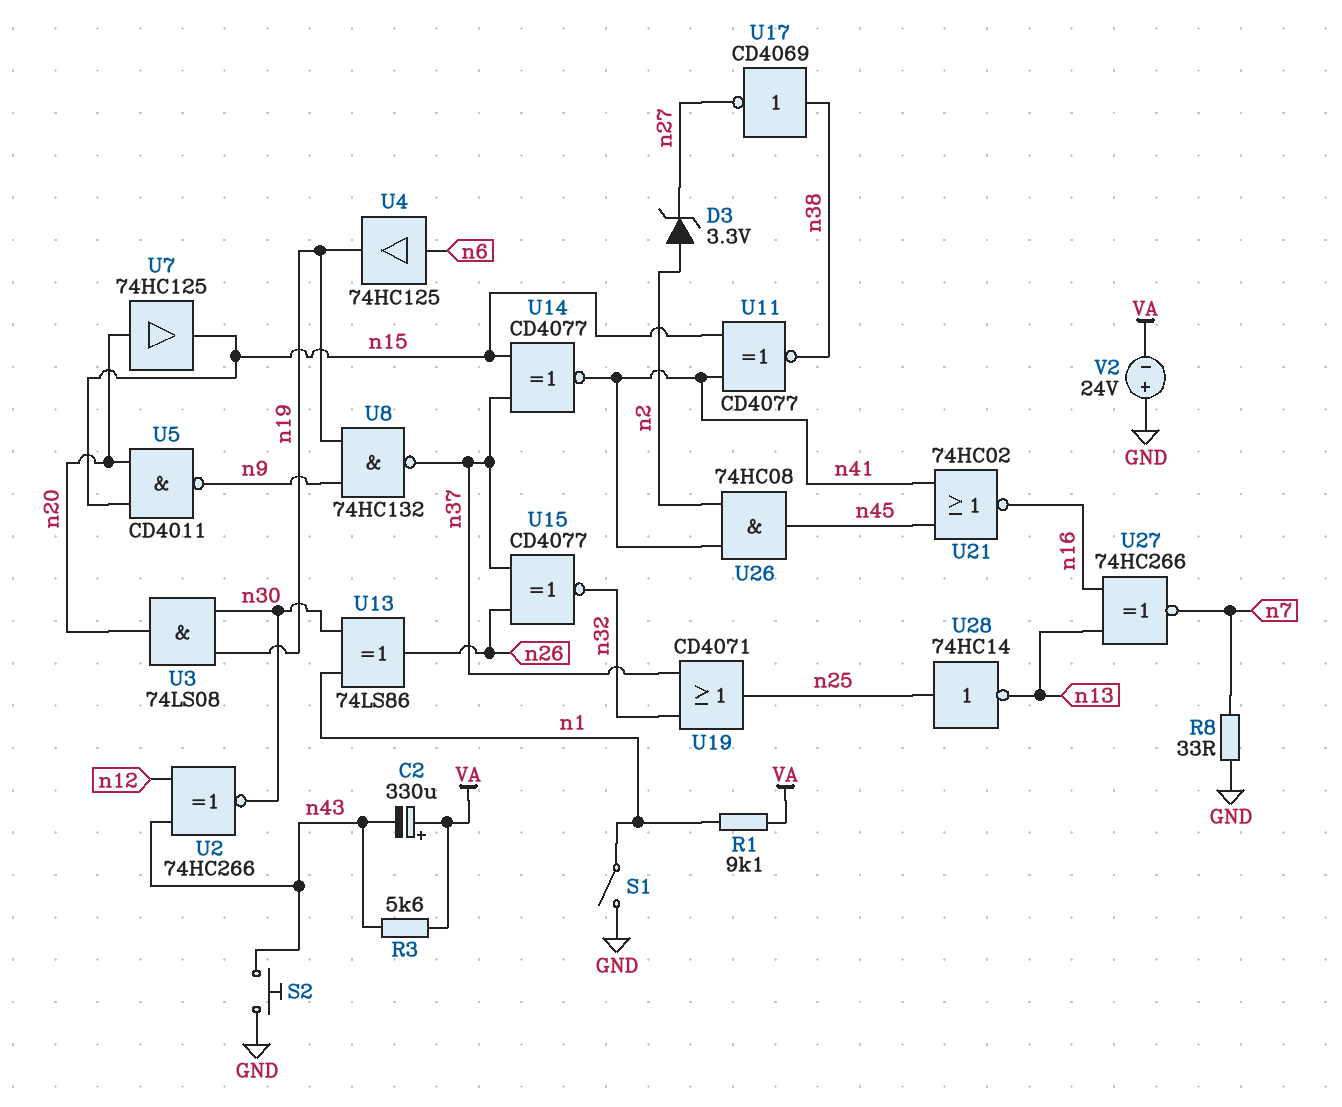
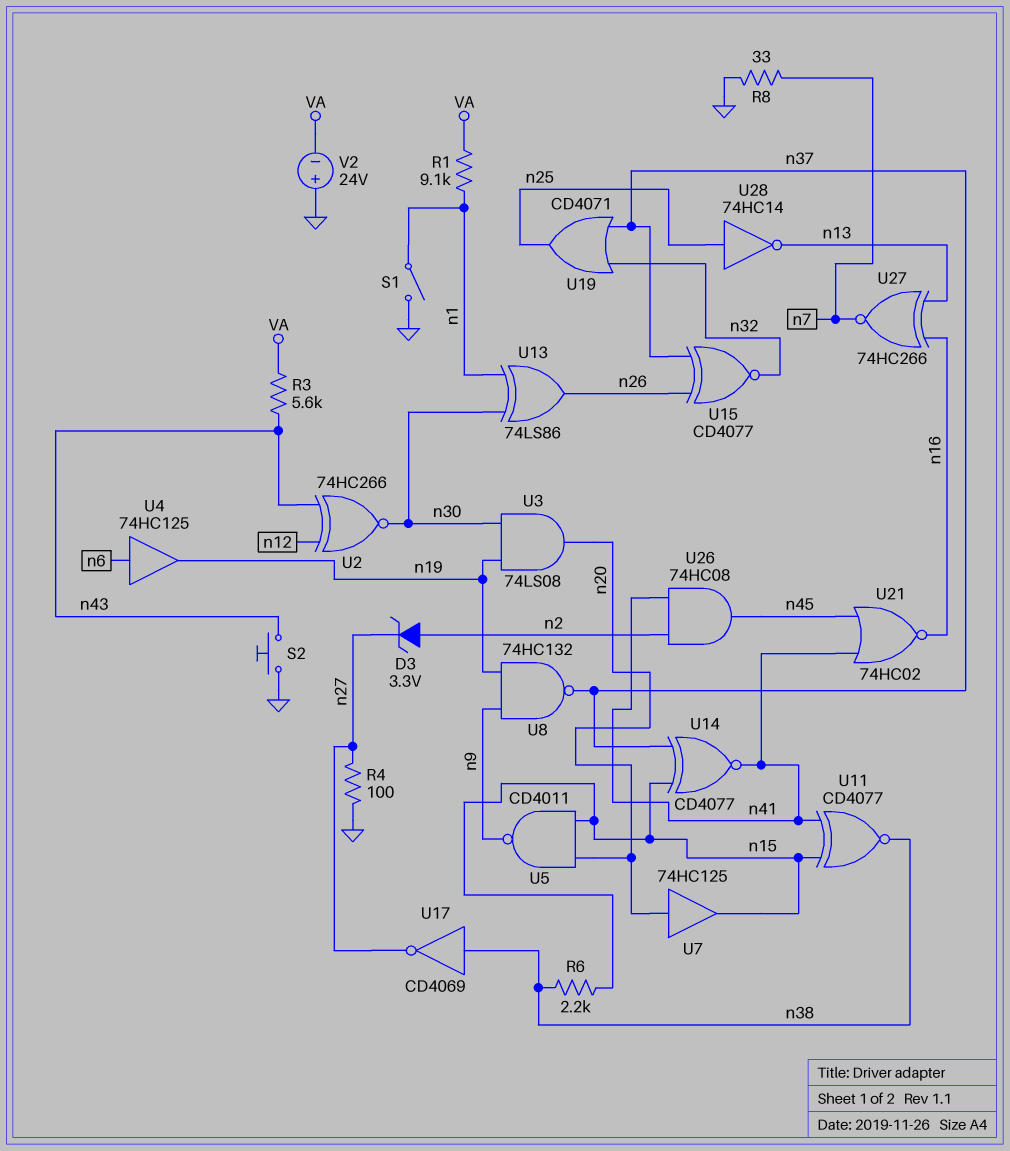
C2: 330uF (plus VA, minus n43) -> none
R4: none -> 100 (GND, n27)
R6: none -> 2.2k (n15, n38)

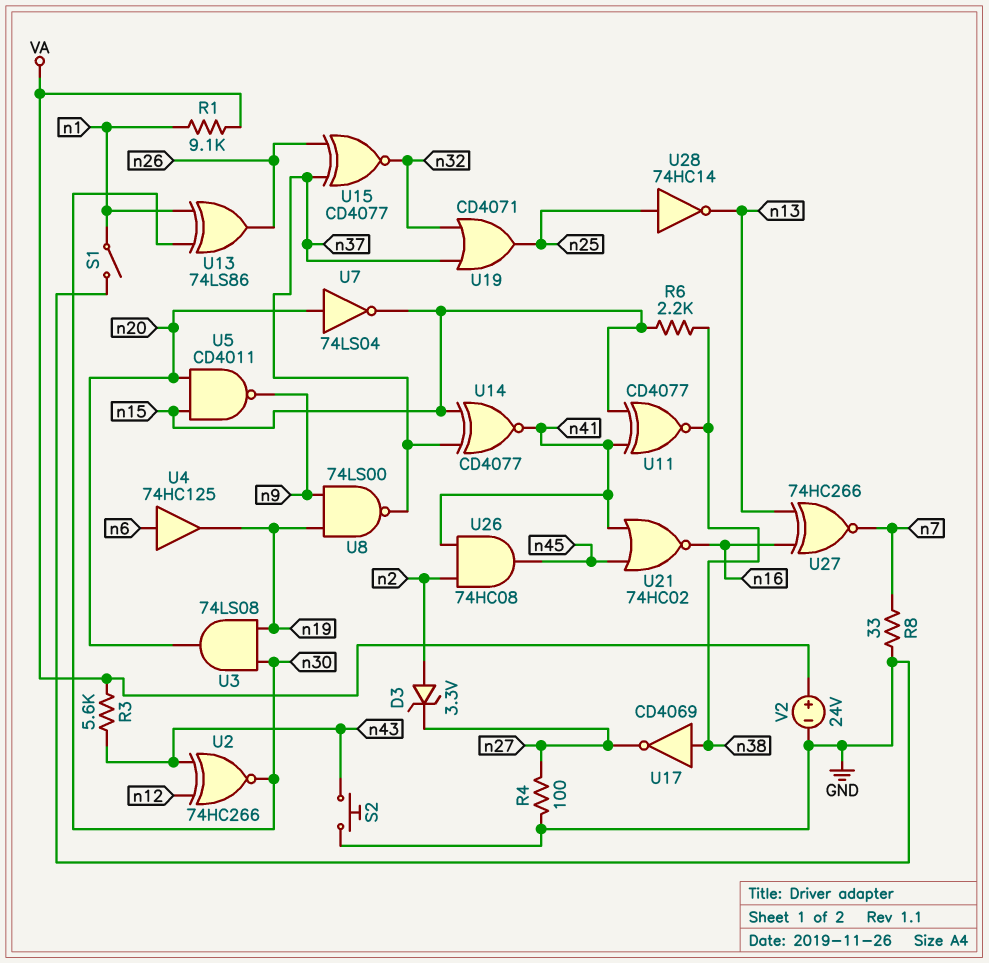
U7: buffer 74HC125 (in n20, out n15) -> NOT 74LS04 (in n20, out n15)
U8: NAND 74HC132 (in n9, in n19, out n37) -> NAND 74LS00 (in n9, in n19, out n37)
V2: 24V (plus GND, minus VA) -> 24V (plus VA, minus GND)

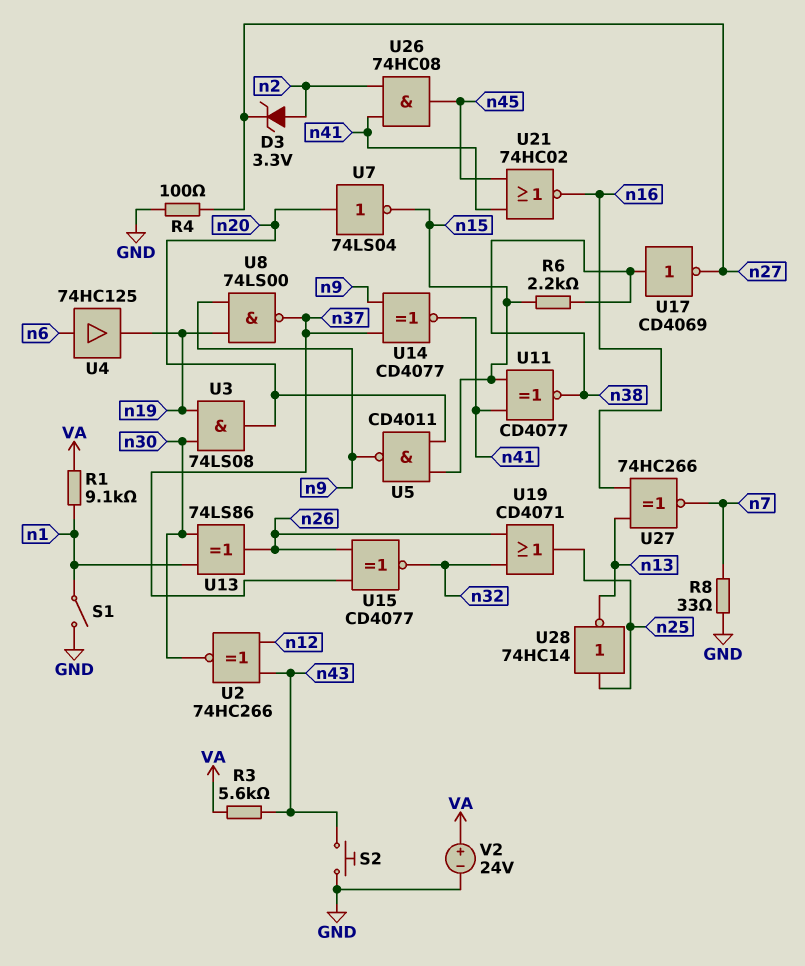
U14: XNOR CD4077 (in n15, in n37, out n41) -> XNOR CD4077 (in n9, in n37, out n41)
U19: OR CD4071 (in n32, in n37, out n25) -> OR CD4071 (in n26, in n32, out n25)

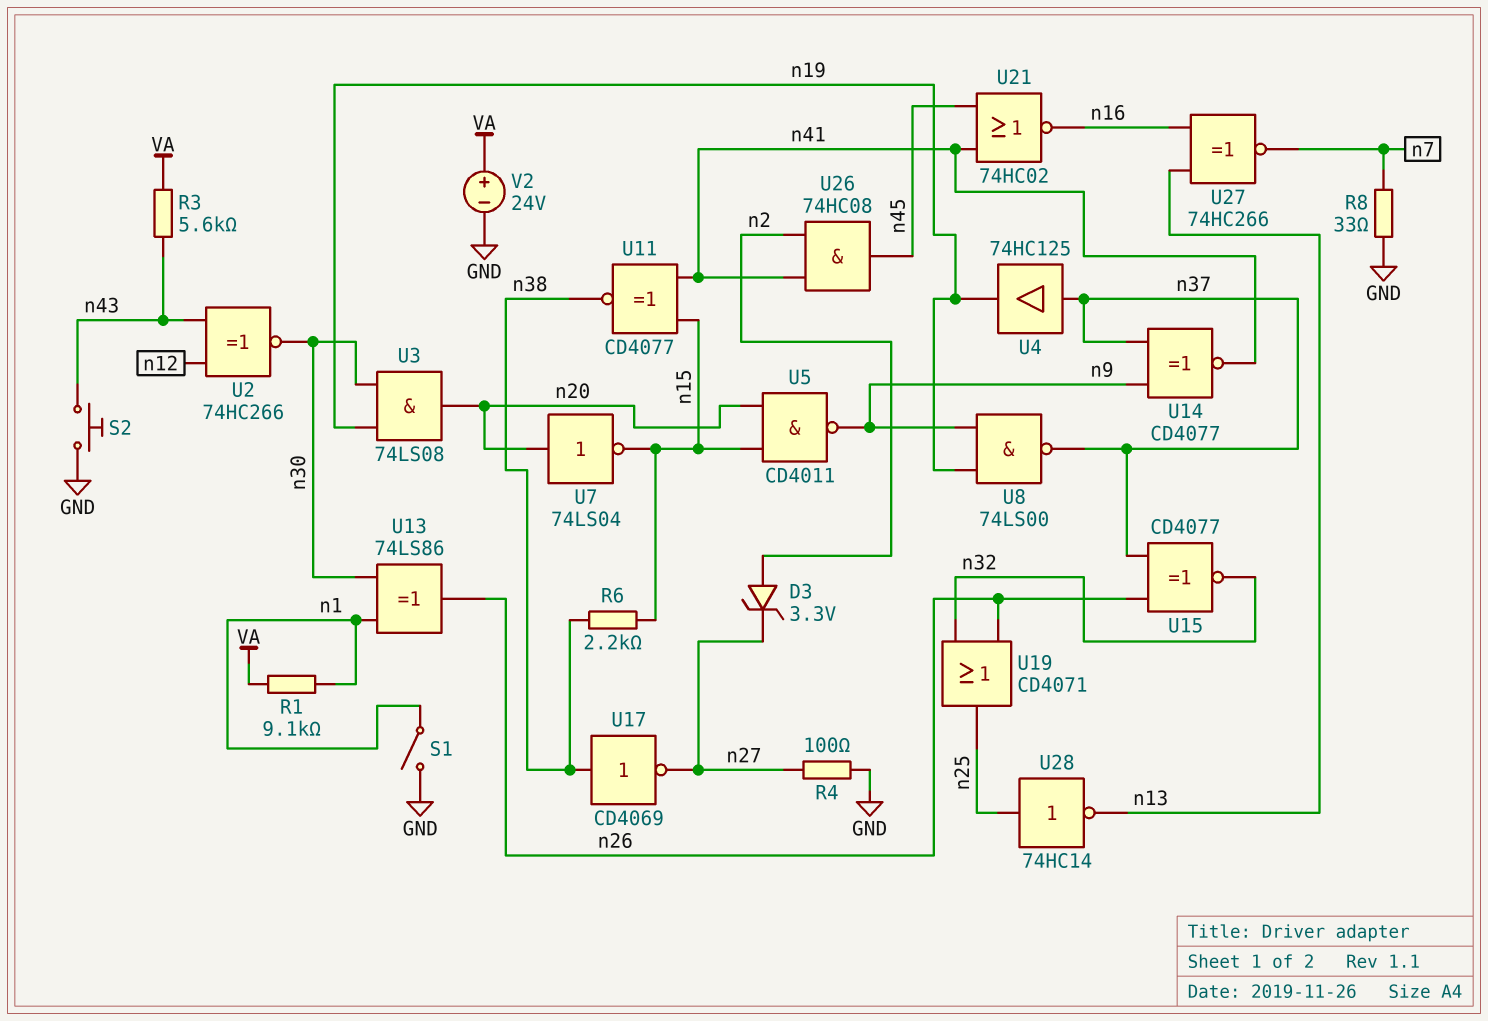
U4: buffer 74HC125 (in n6, out n19) -> buffer 74HC125 (in n37, out n19)

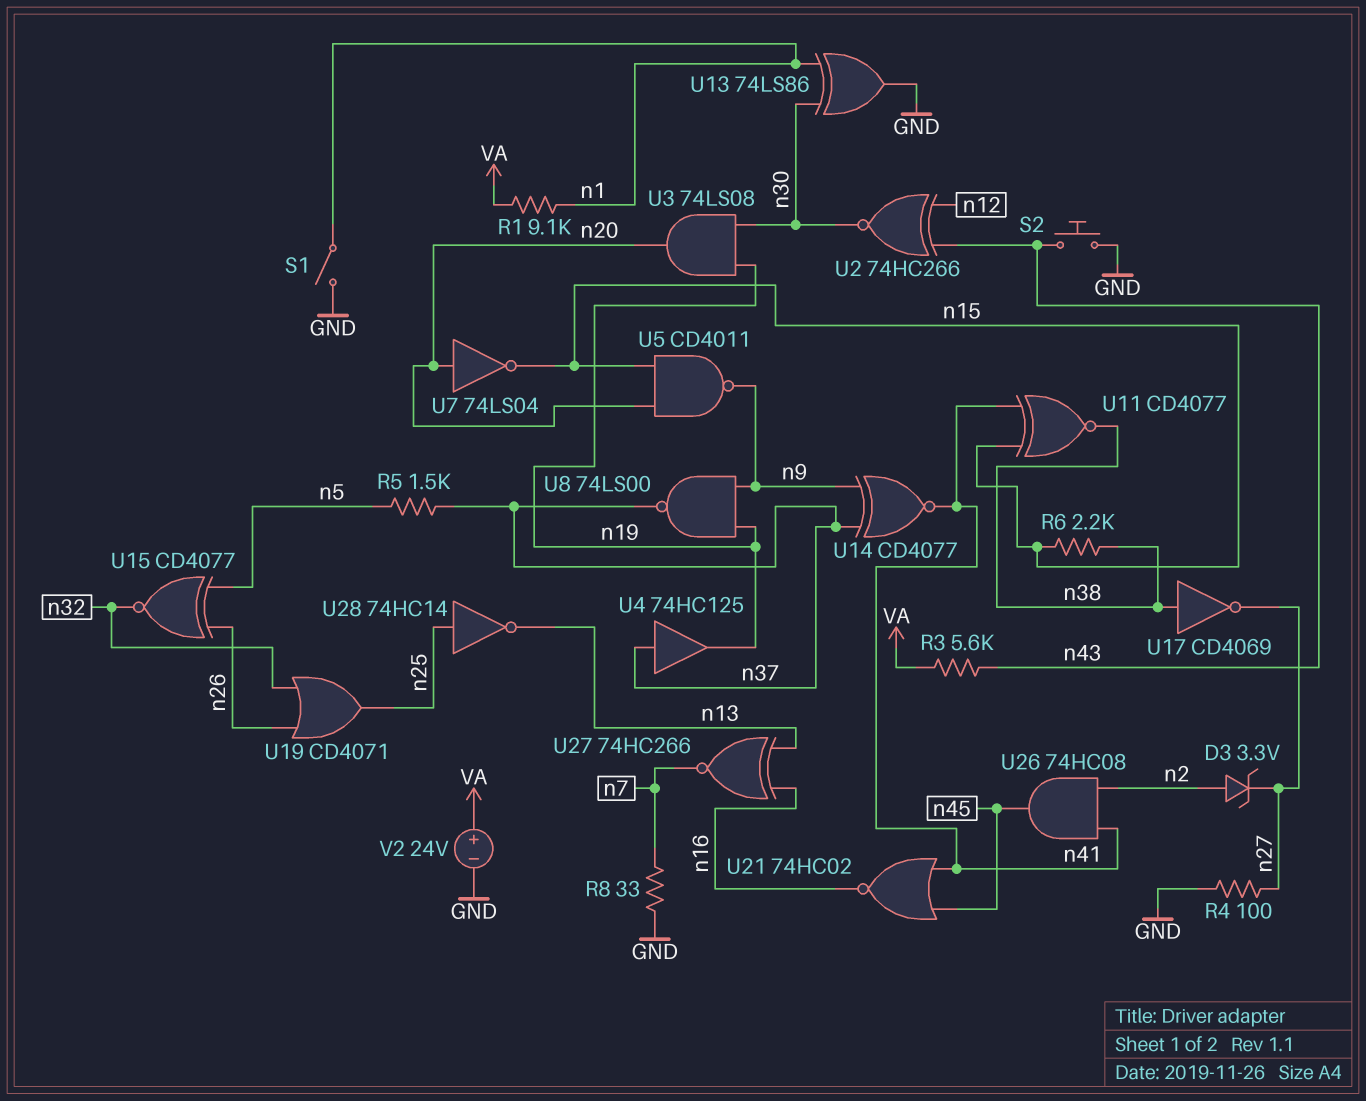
R5: none -> 1.5k (n5, n37)
U13: XOR 74LS86 (in n1, in n30, out n26) -> XOR 74LS86 (in n1, in n30, out GND)
U15: XNOR CD4077 (in n26, in n37, out n32) -> XNOR CD4077 (in n5, in n26, out n32)

